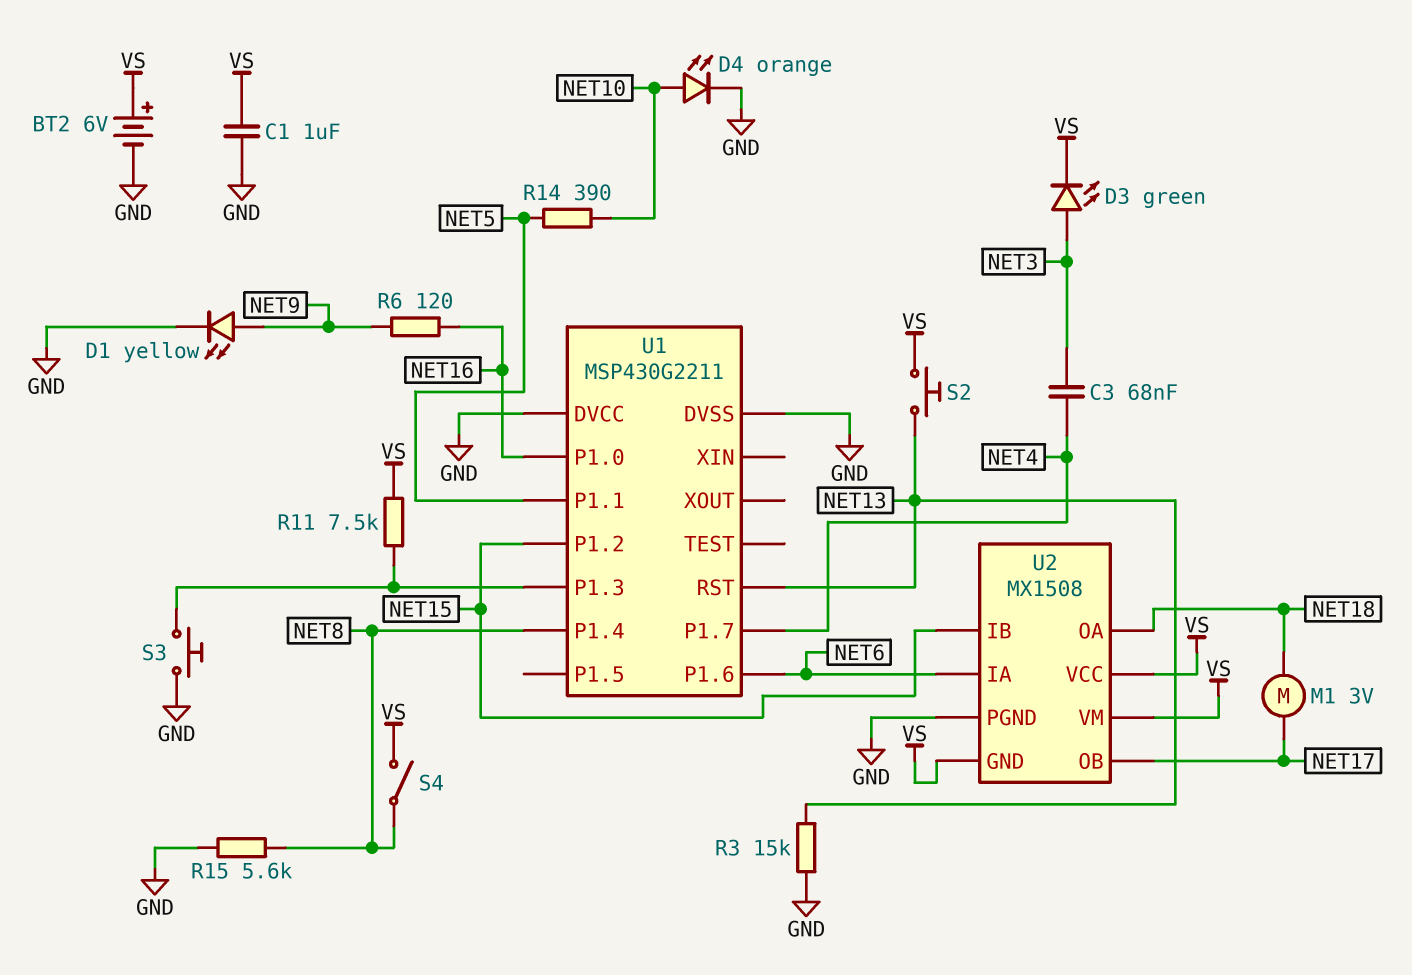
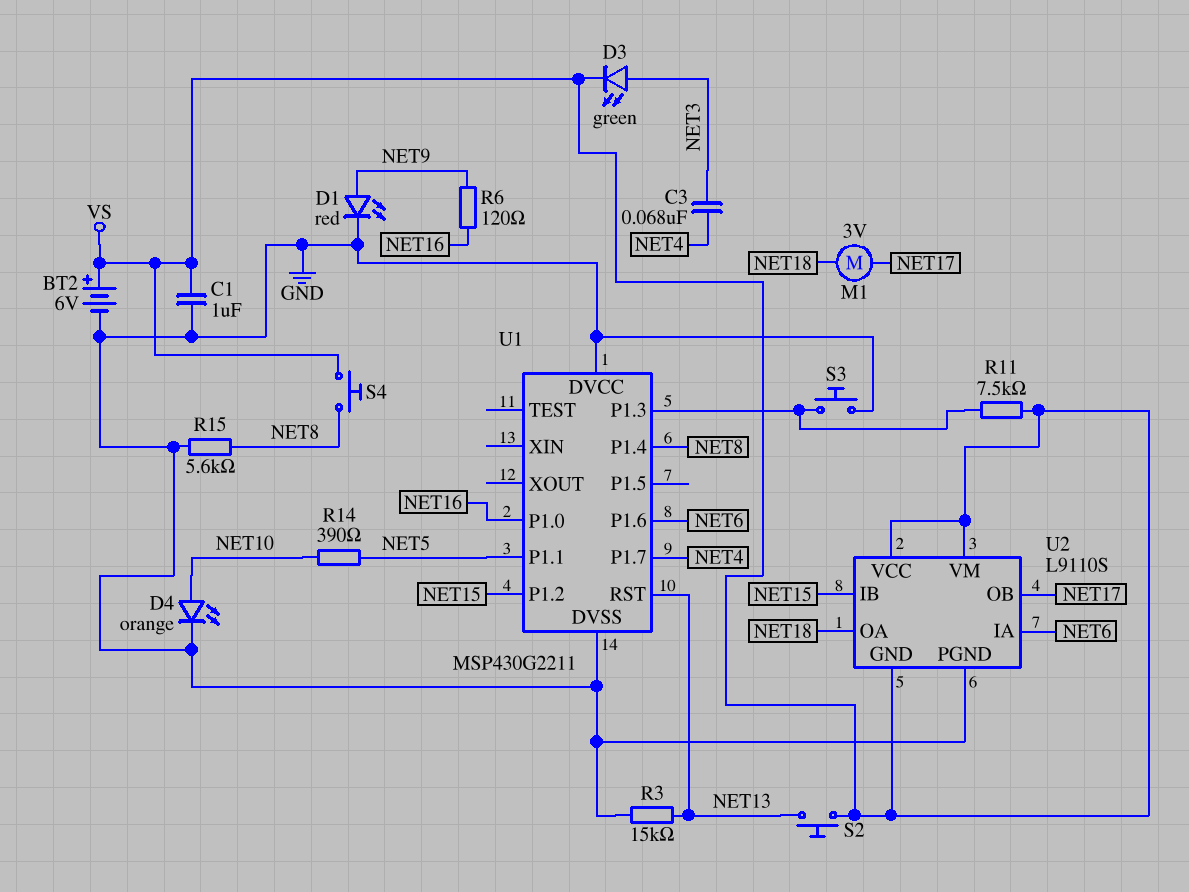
D1: LED yellow (A NET9, K GND) -> LED red (A NET9, K GND)
S4: switch (NET8, VS) -> button (NET8, VS)
U2: MX1508 -> L9110S

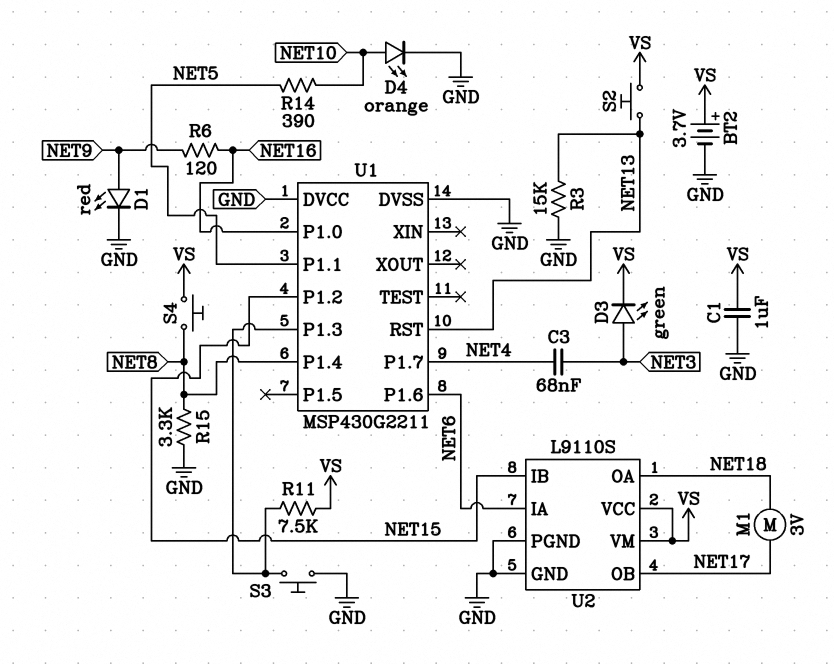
BT2: 6V (plus VS, minus GND) -> 3.7V (plus VS, minus GND)
R15: 5.6k (GND, NET8) -> 3.3k (GND, NET8)
U2 pin GND: VS -> GND

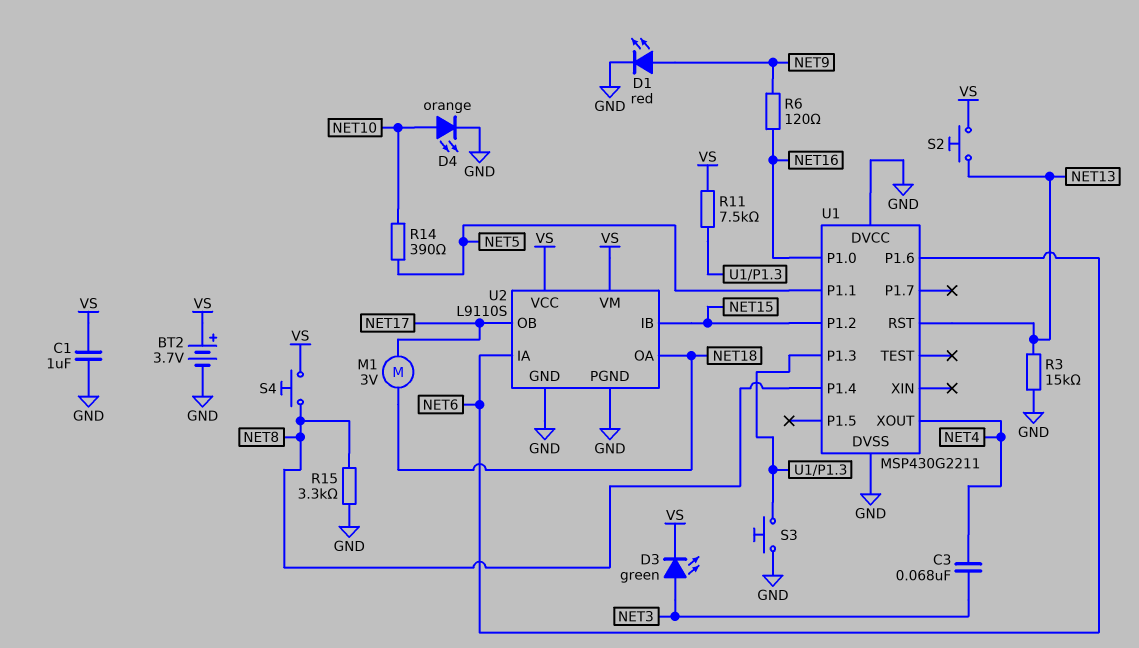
U1 pin P1.7: NET4 -> none
U1 pin XOUT: none -> NET4

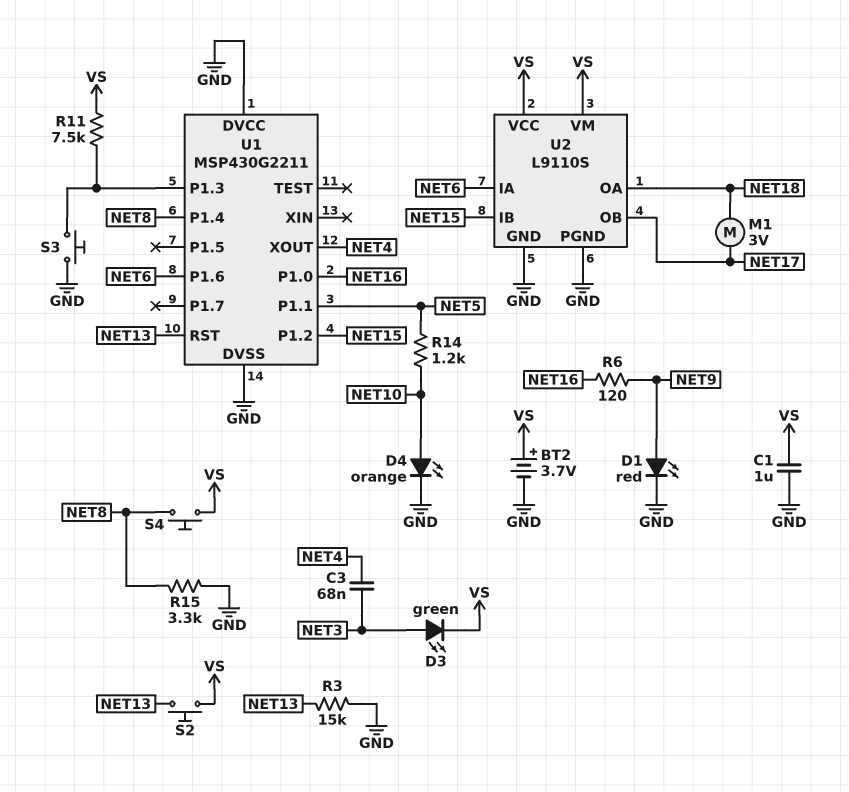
R14: 390 (NET5, NET10) -> 1.2k (NET5, NET10)

